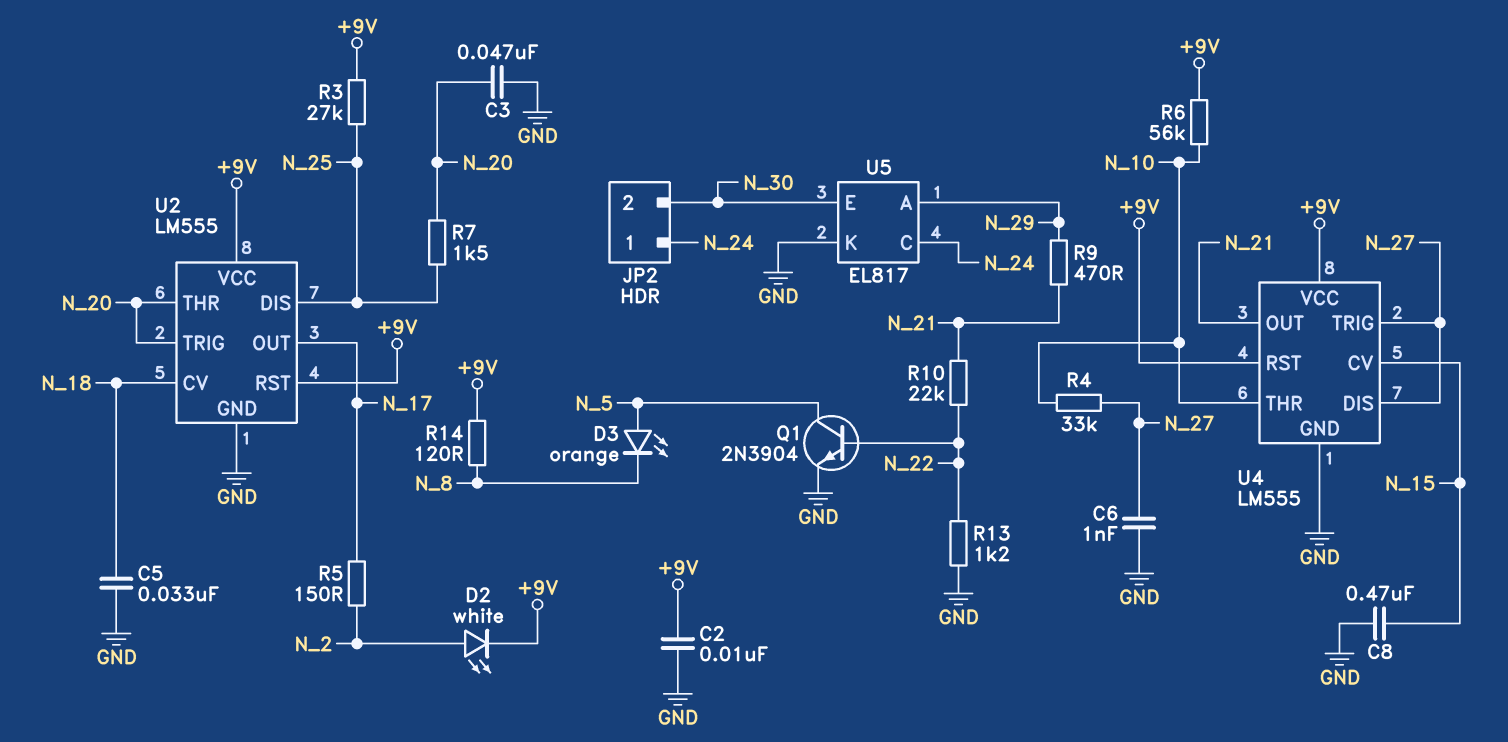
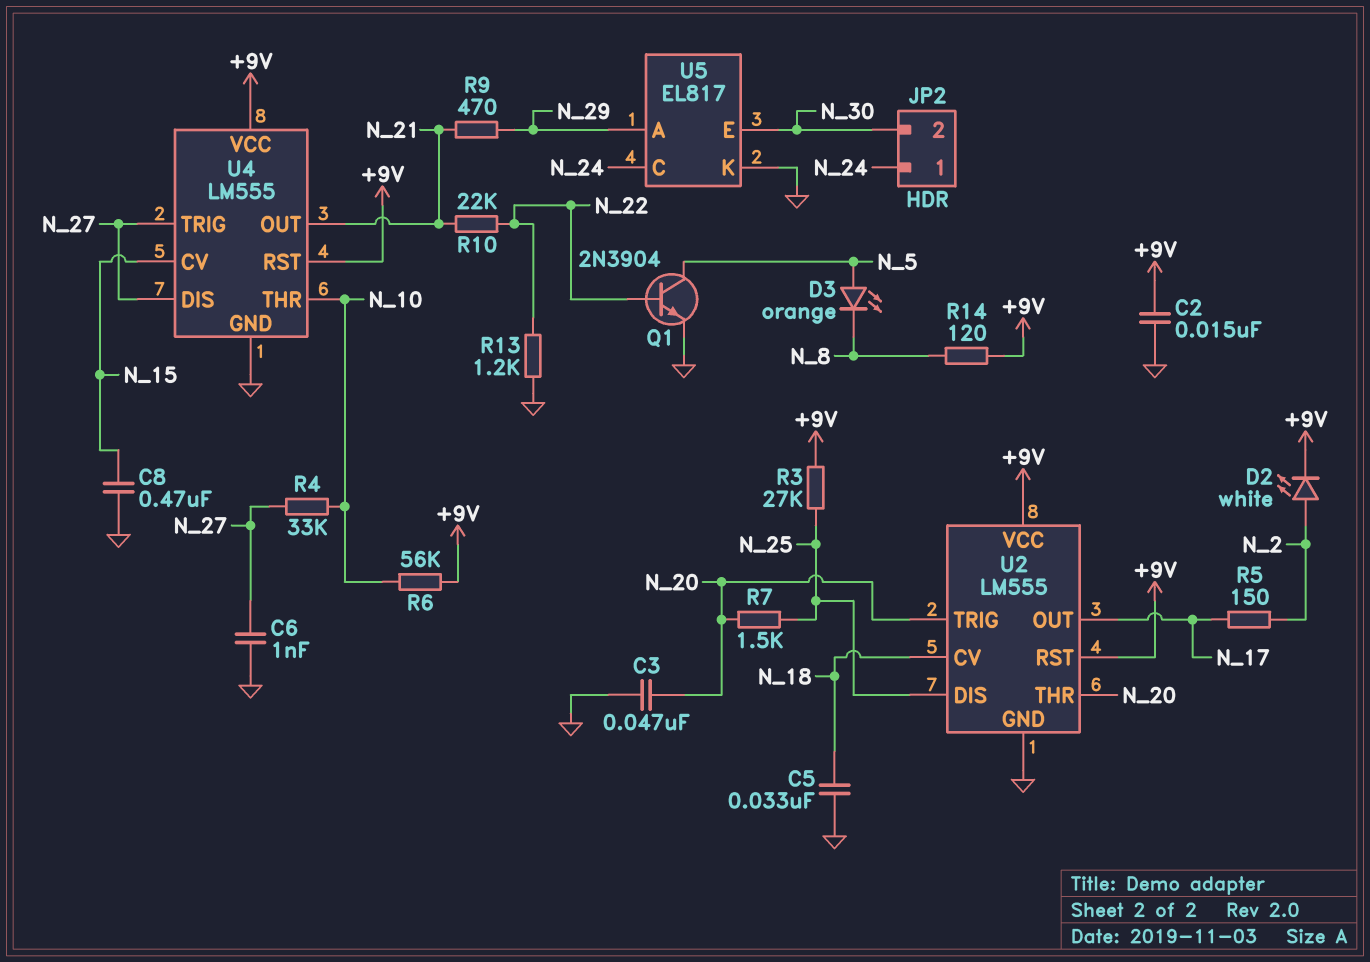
C2: 10nF (+9V, GND) -> 15nF (+9V, GND)

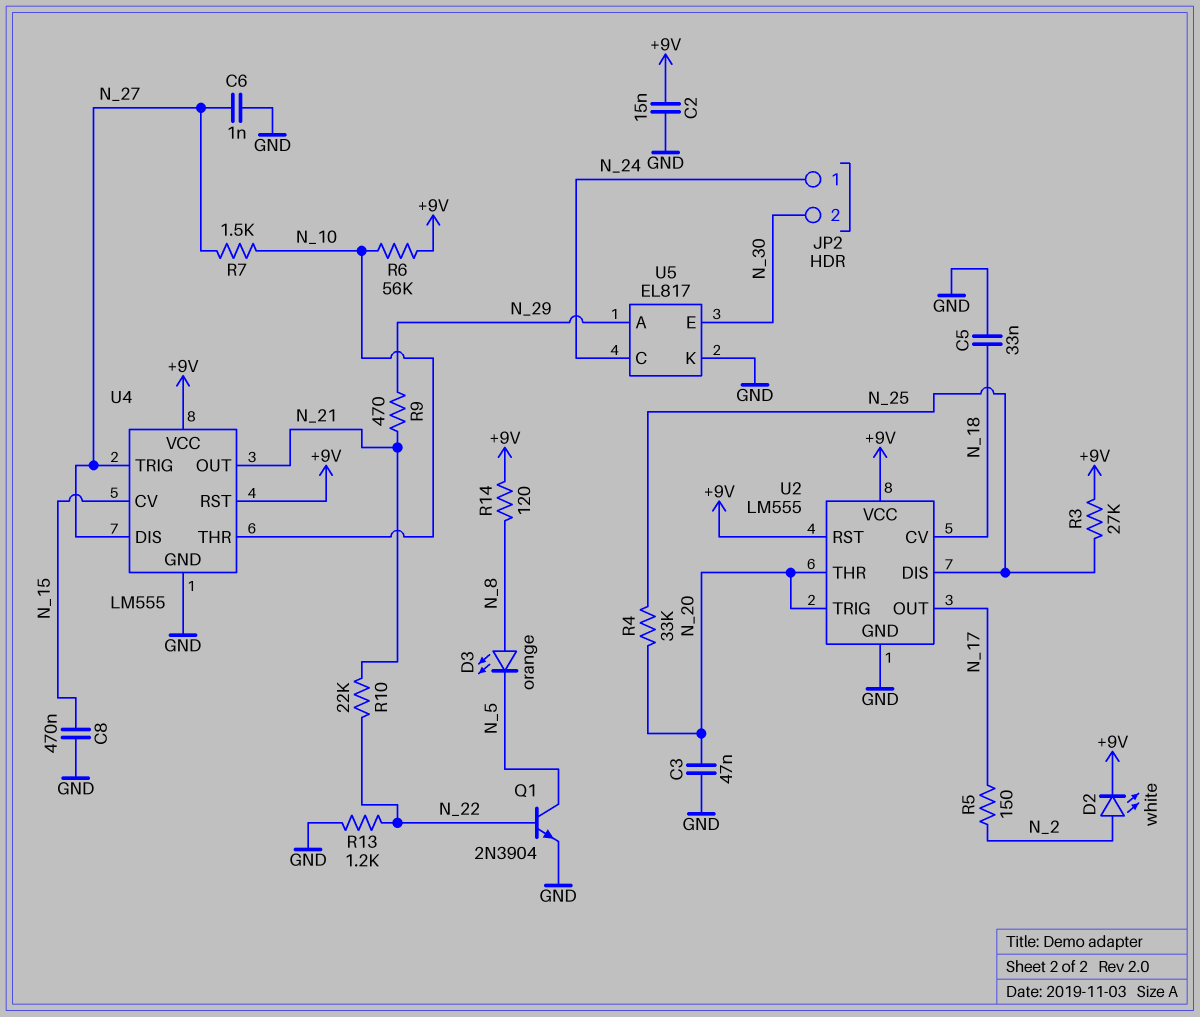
D3: LED orange (A N_5, K N_8) -> LED orange (A N_8, K N_5)
R4: 33k (N_10, N_27) -> 33k (N_20, N_25)
R7: 1.5k (N_20, N_25) -> 1.5k (N_10, N_27)

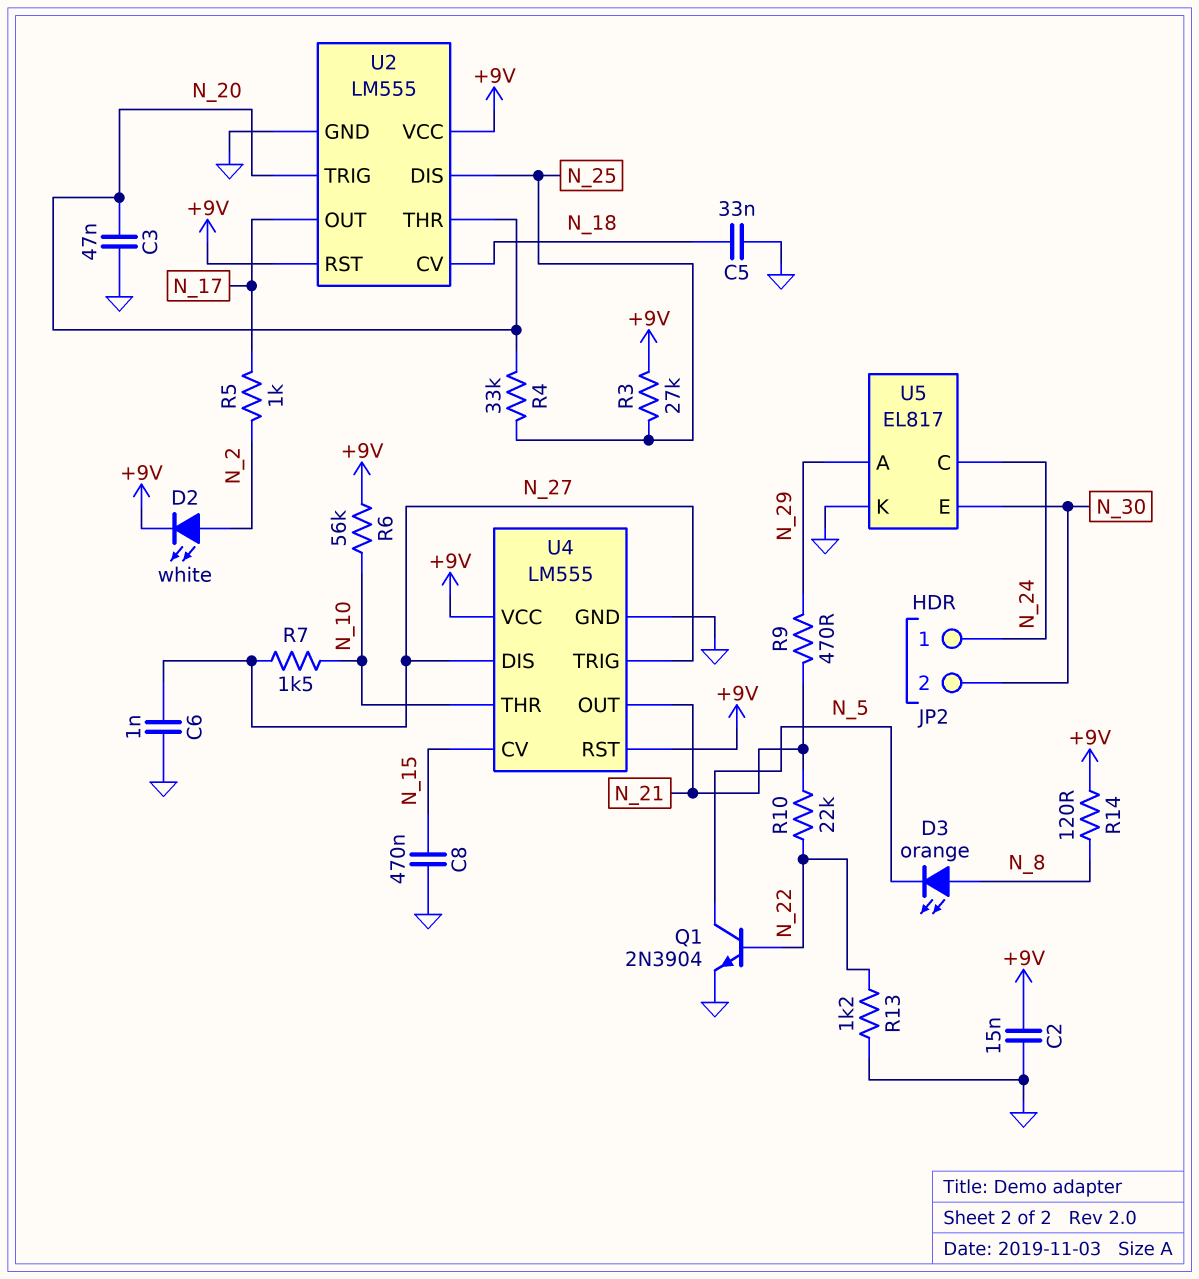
R5: 150 (N_2, N_17) -> 1k (N_2, N_17)

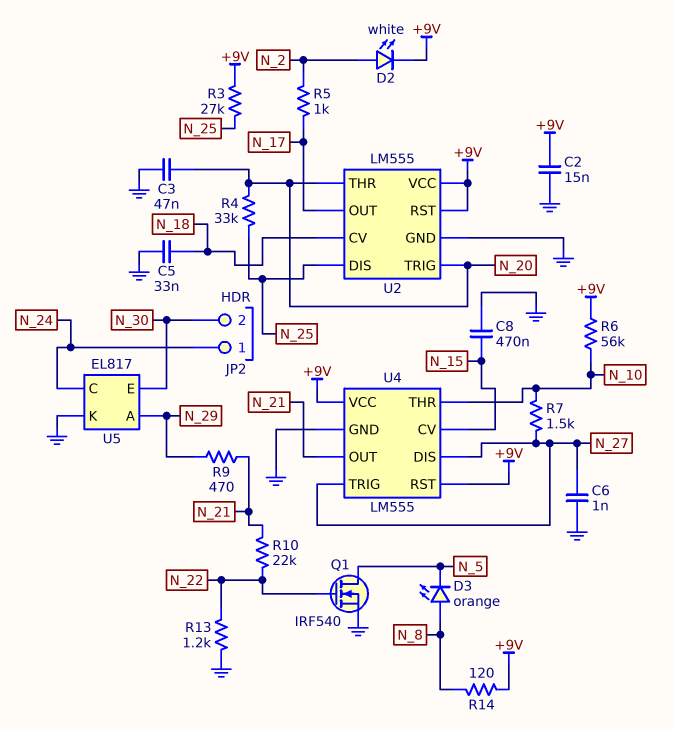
Q1: NPN 2N3904 (B N_22, C N_5, E GND) -> NMOS IRF540 (G N_22, D N_5, S GND)

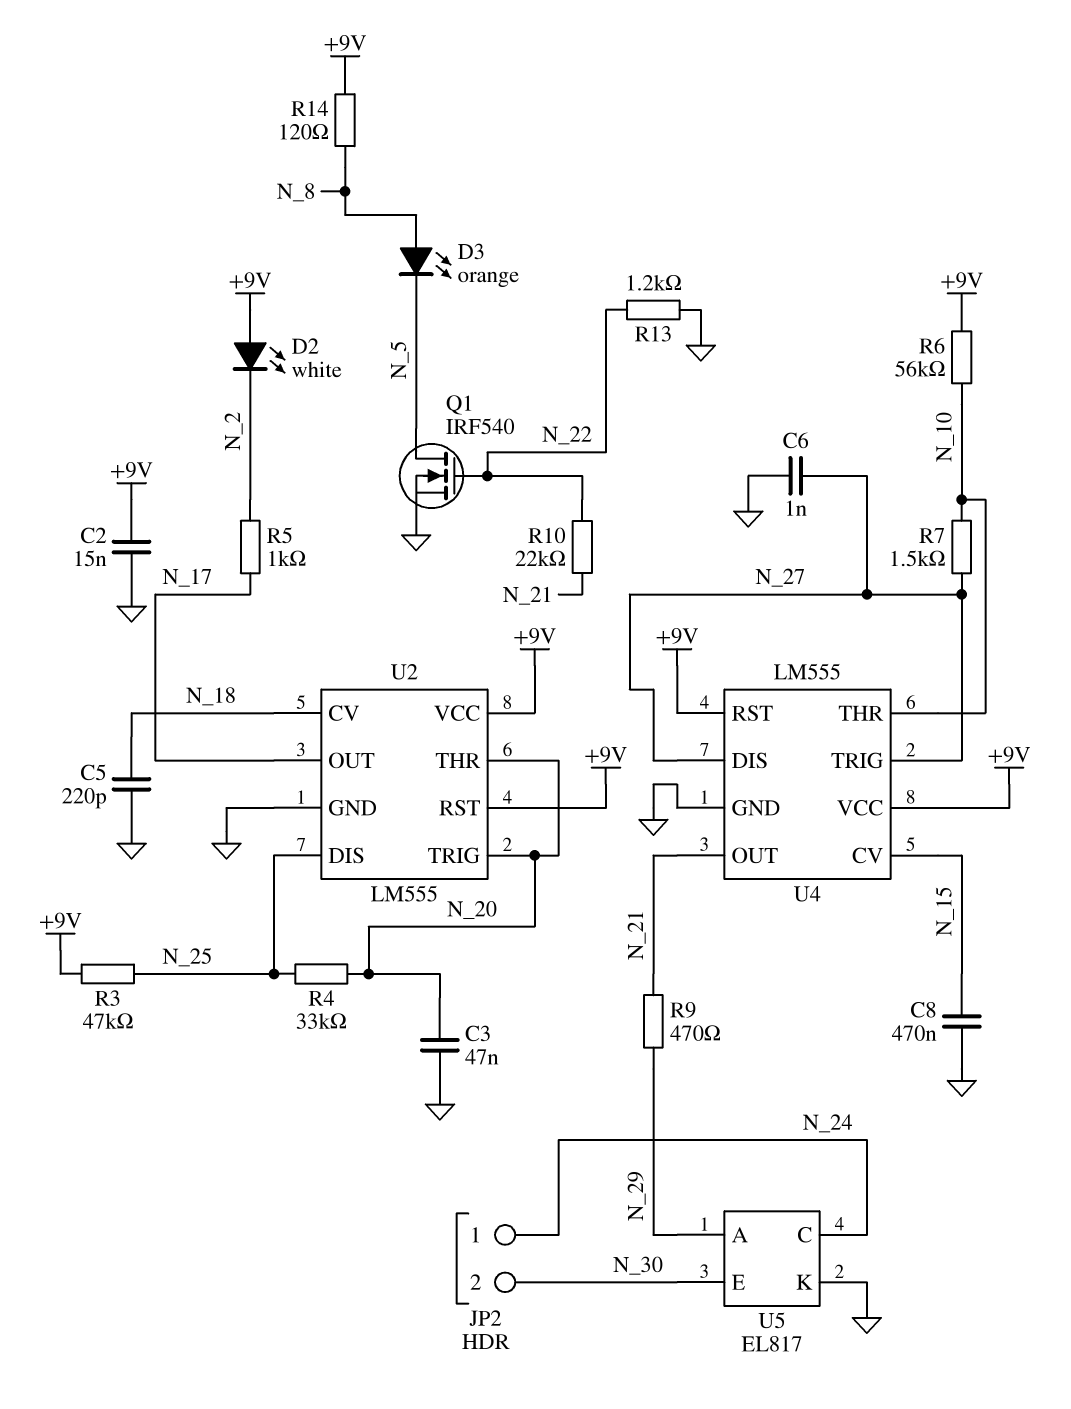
C5: 33nF (GND, N_18) -> 220pF (GND, N_18)
D2: LED white (A N_2, K +9V) -> LED white (A +9V, K N_2)
R3: 27k (+9V, N_25) -> 47k (+9V, N_25)

